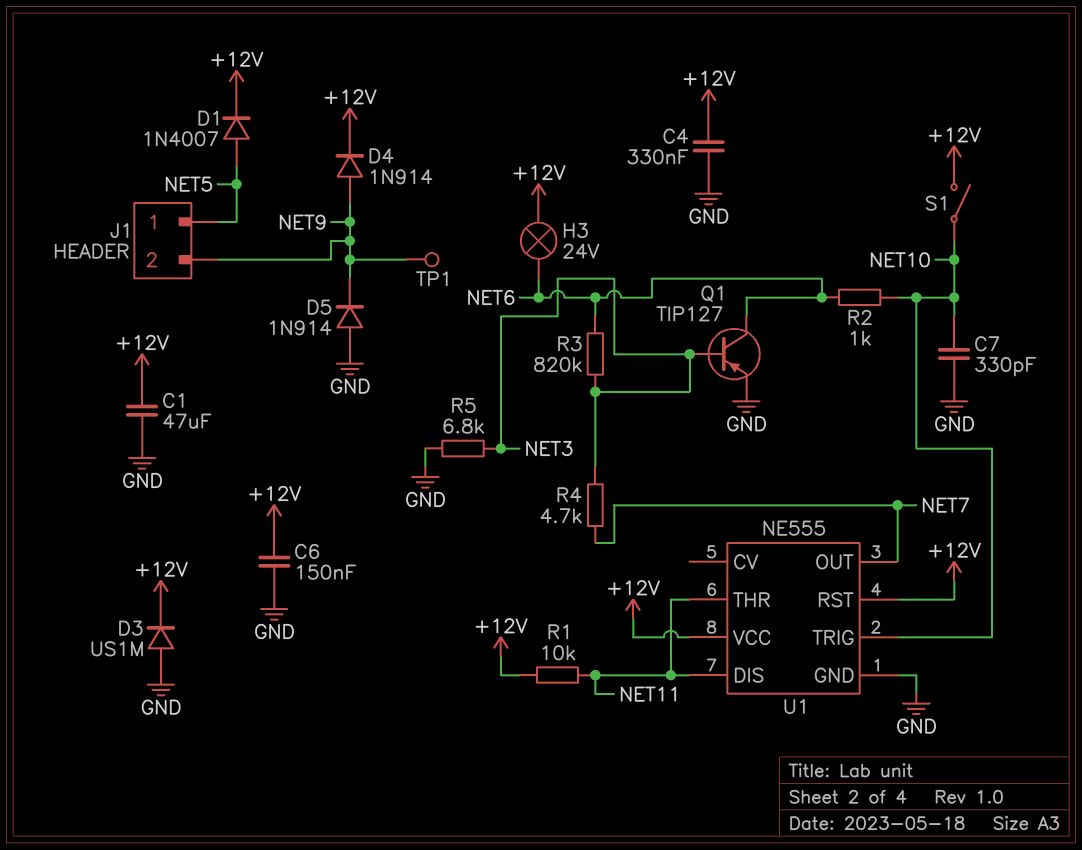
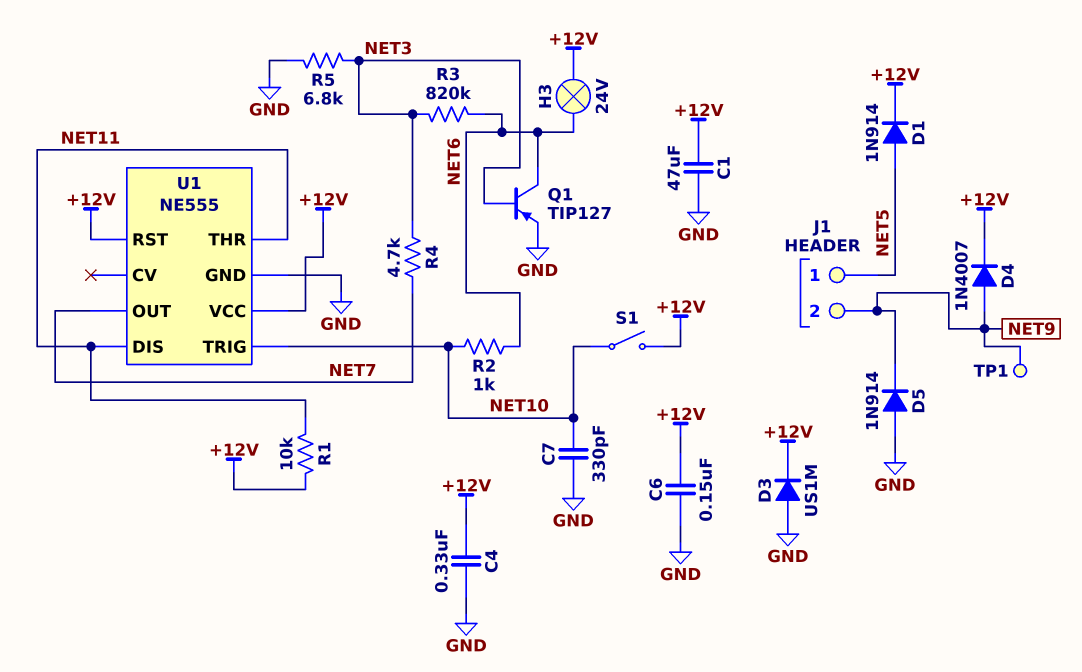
D1: diode 1N4007 (A NET5, K +12V) -> diode 1N914 (A NET5, K +12V)
D4: diode 1N914 (A NET9, K +12V) -> diode 1N4007 (A NET9, K +12V)

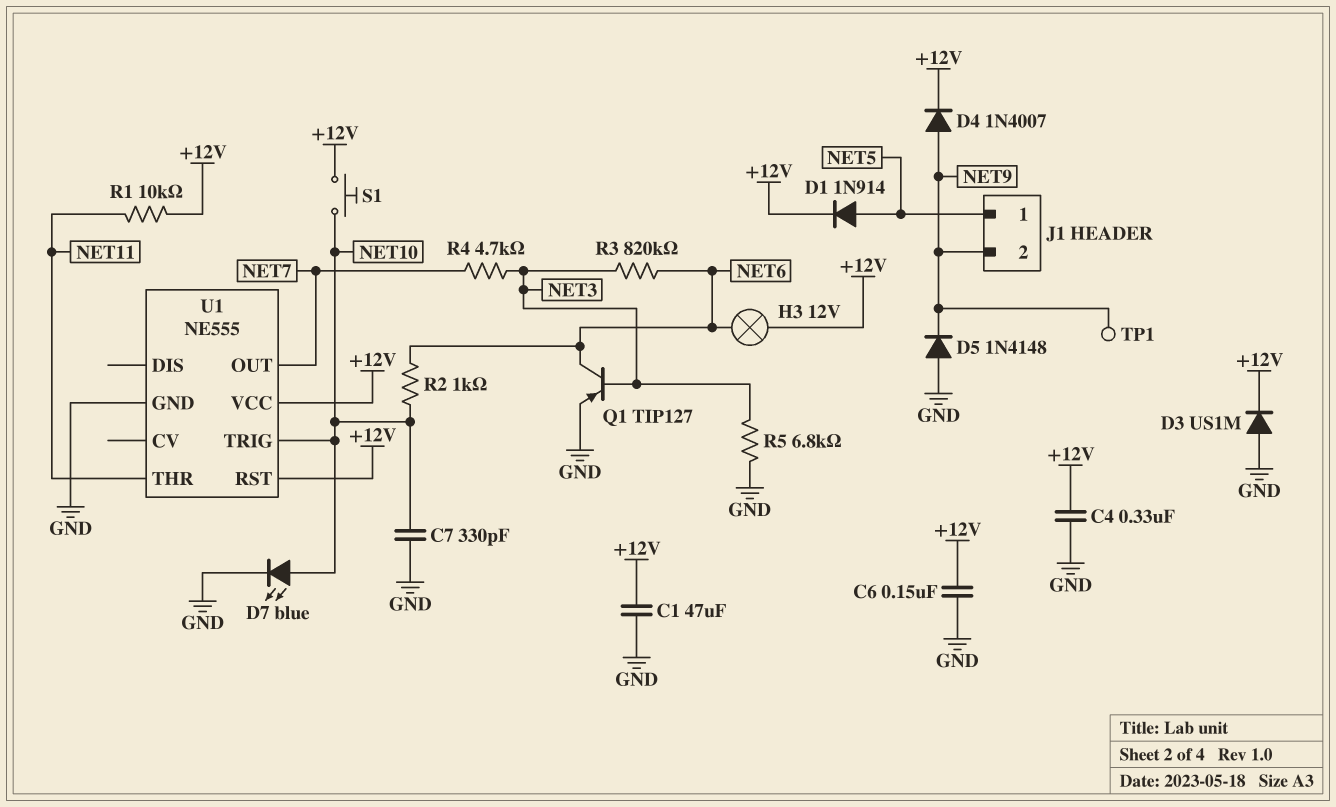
D5: diode 1N914 (A GND, K NET9) -> diode 1N4148 (A GND, K NET9)
D7: none -> LED blue (A NET10, K GND)
H3: lamp 24V (+12V, NET6) -> lamp 12V (+12V, NET6)
S1: switch (+12V, NET10) -> button (+12V, NET10)
U1 pin DIS: NET11 -> none

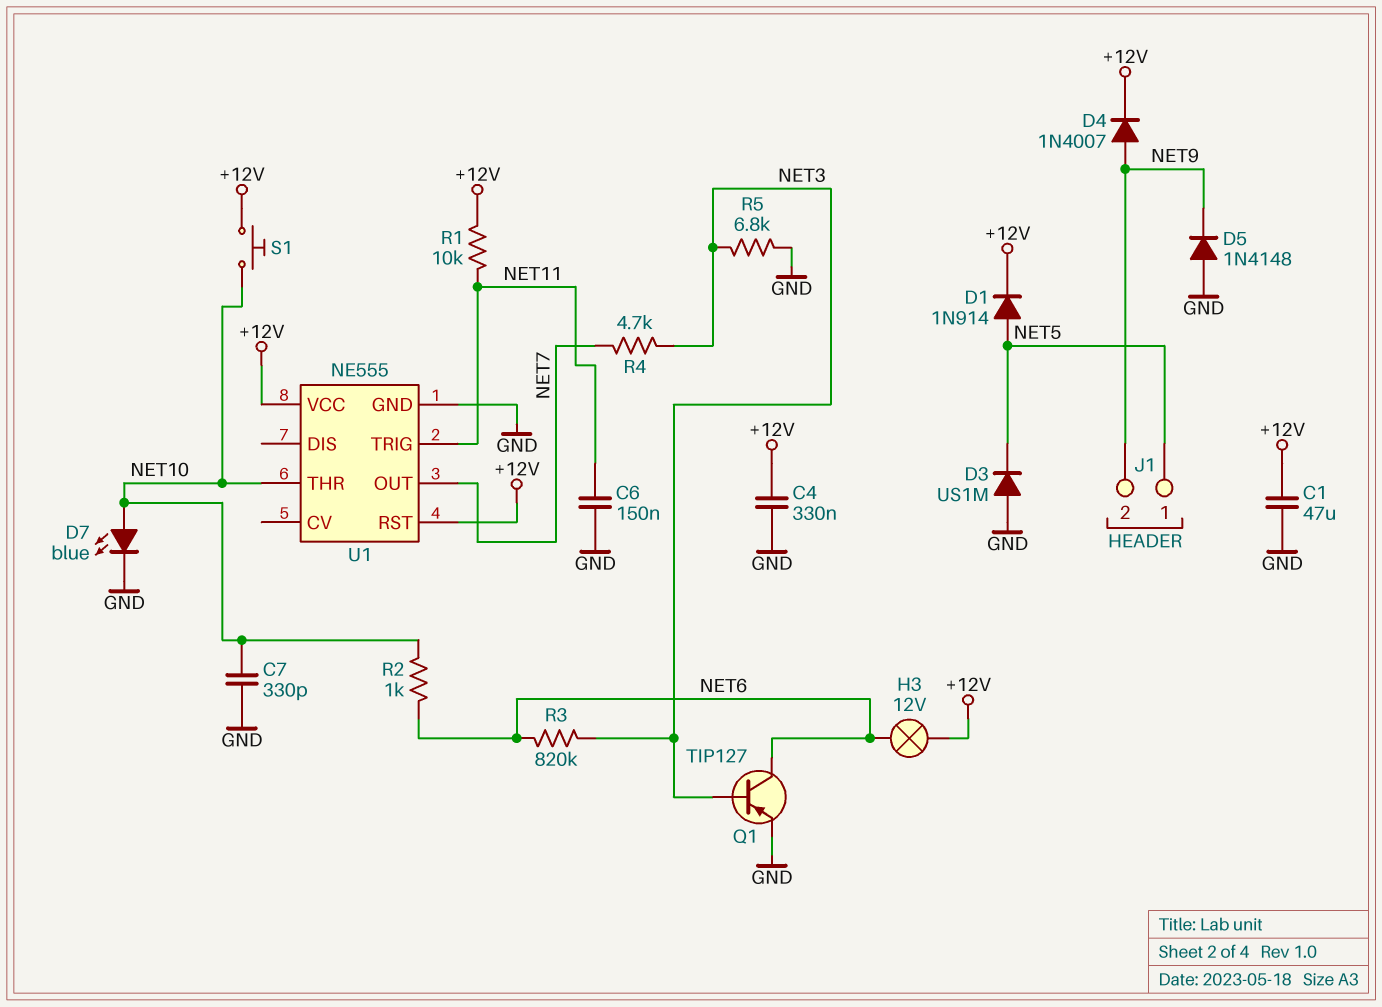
C6: 150nF (+12V, GND) -> 150nF (GND, NET11)
D3: diode US1M (A GND, K +12V) -> diode US1M (A GND, K NET5)
TP1: test point (NET9) -> none
U1 pin THR: NET11 -> NET10
U1 pin TRIG: NET10 -> NET11

